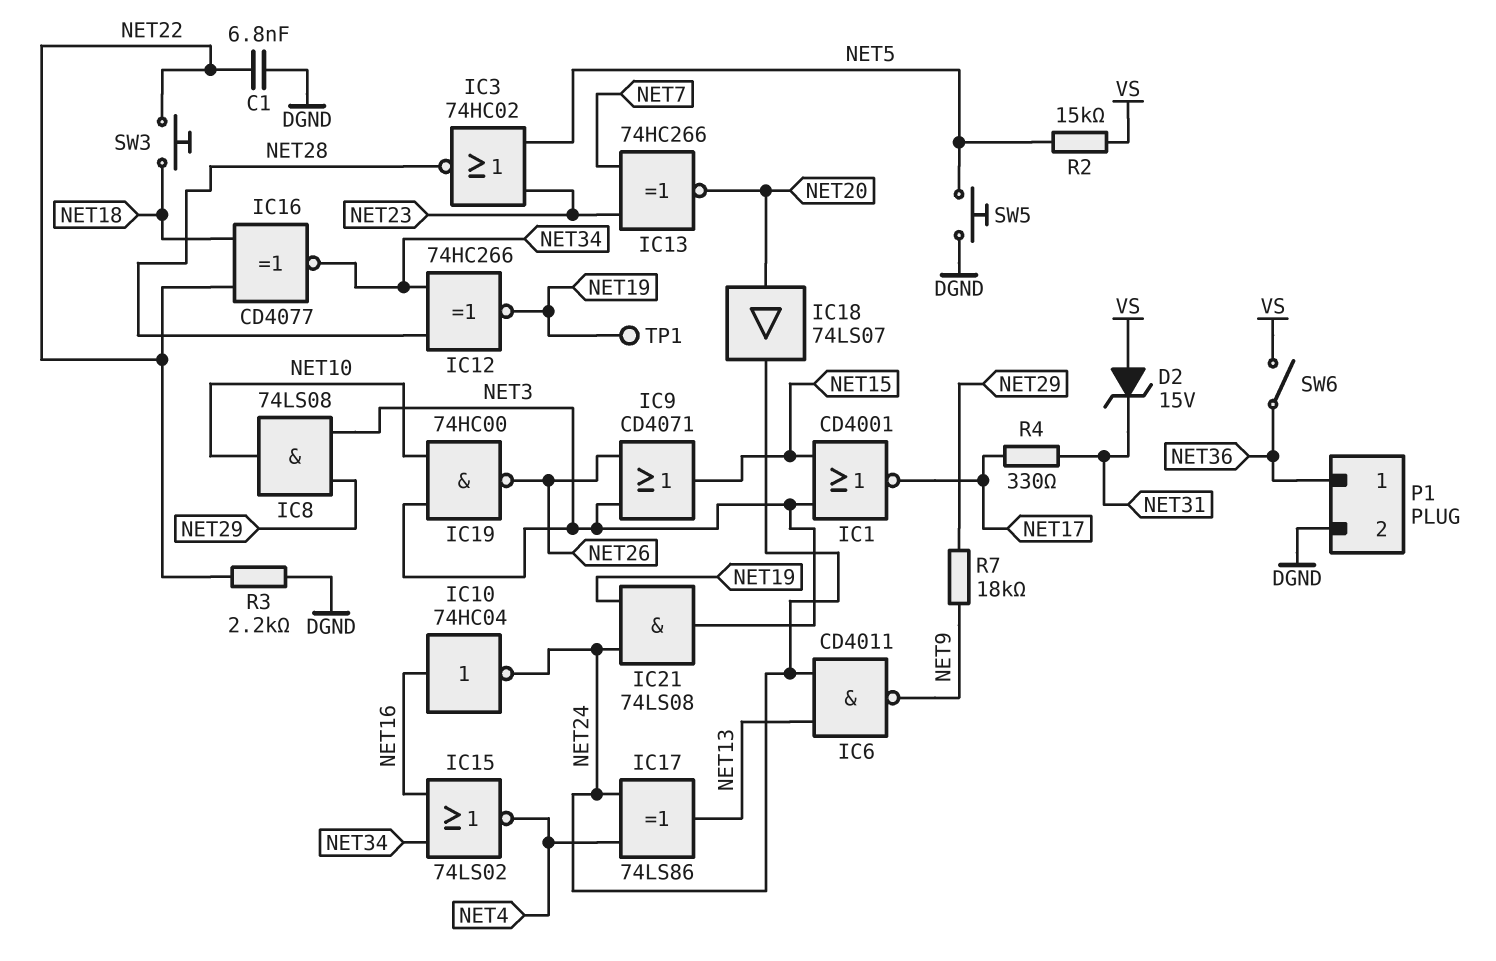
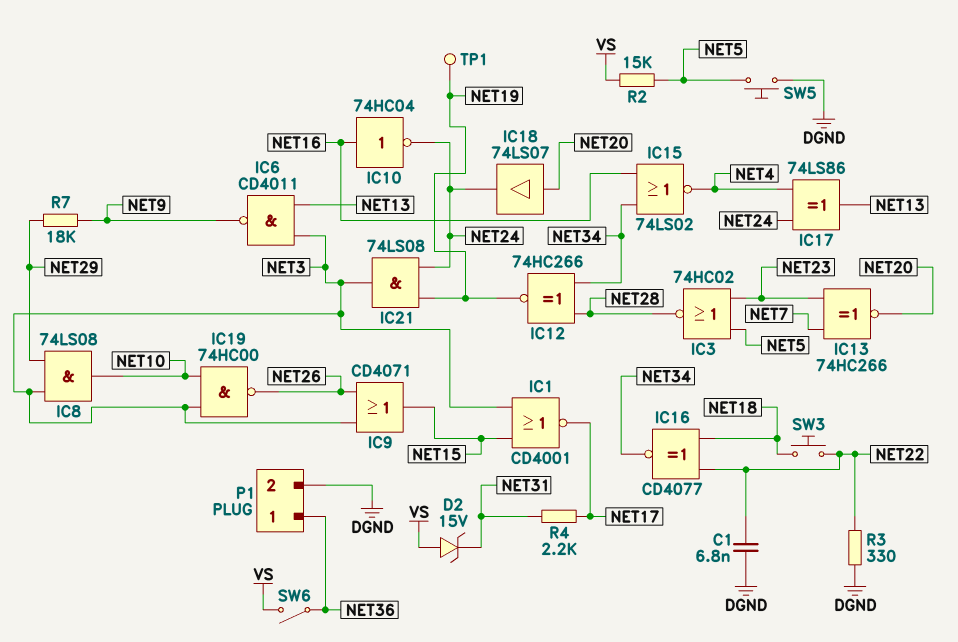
IC6: NAND CD4011 (in NET13, in NET24, out NET9) -> NAND CD4011 (in NET3, in NET13, out NET9)
R3: 2.2k (DGND, NET22) -> 330 (DGND, NET22)
R4: 330 (NET17, NET31) -> 2.2k (NET17, NET31)

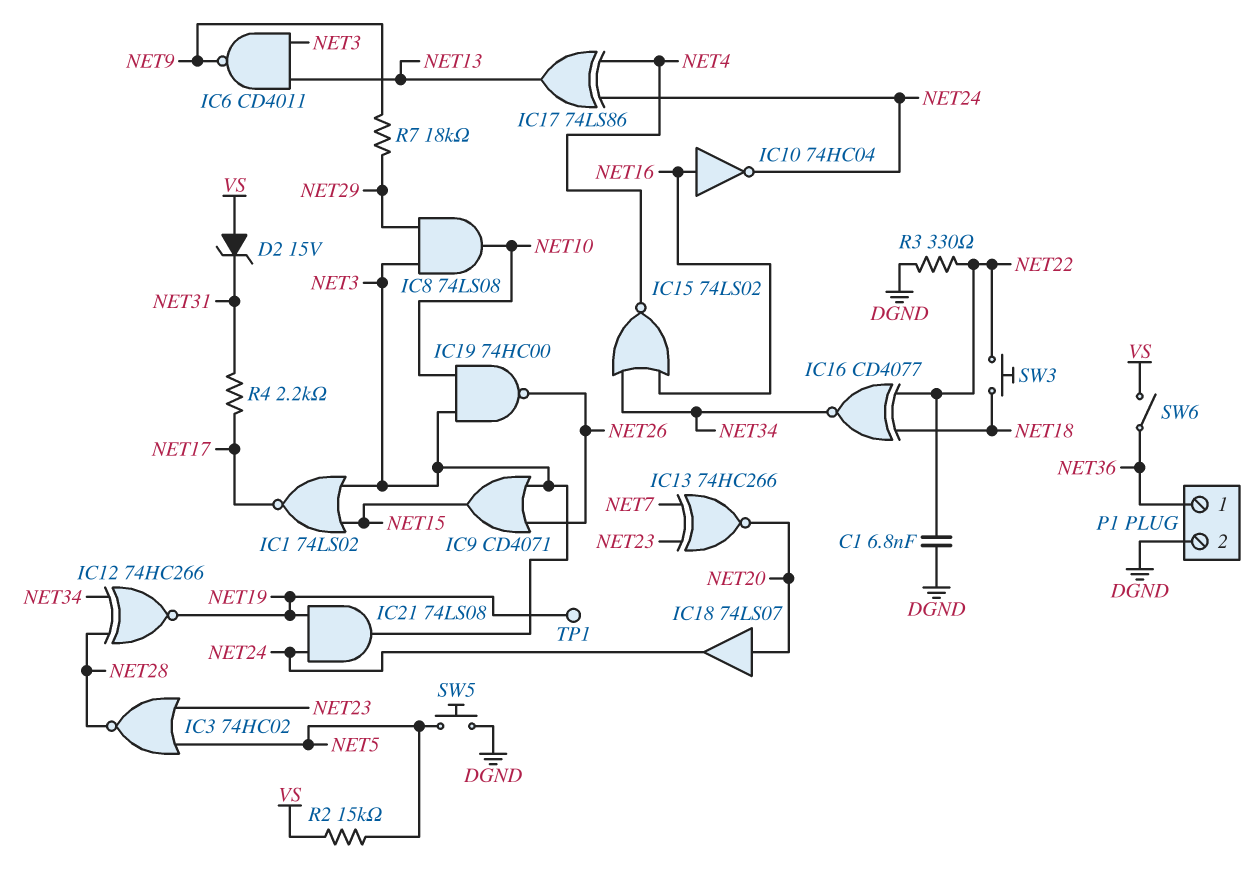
IC1: NOR CD4001 (in NET3, in NET15, out NET17) -> NOR 74LS02 (in NET3, in NET15, out NET17)

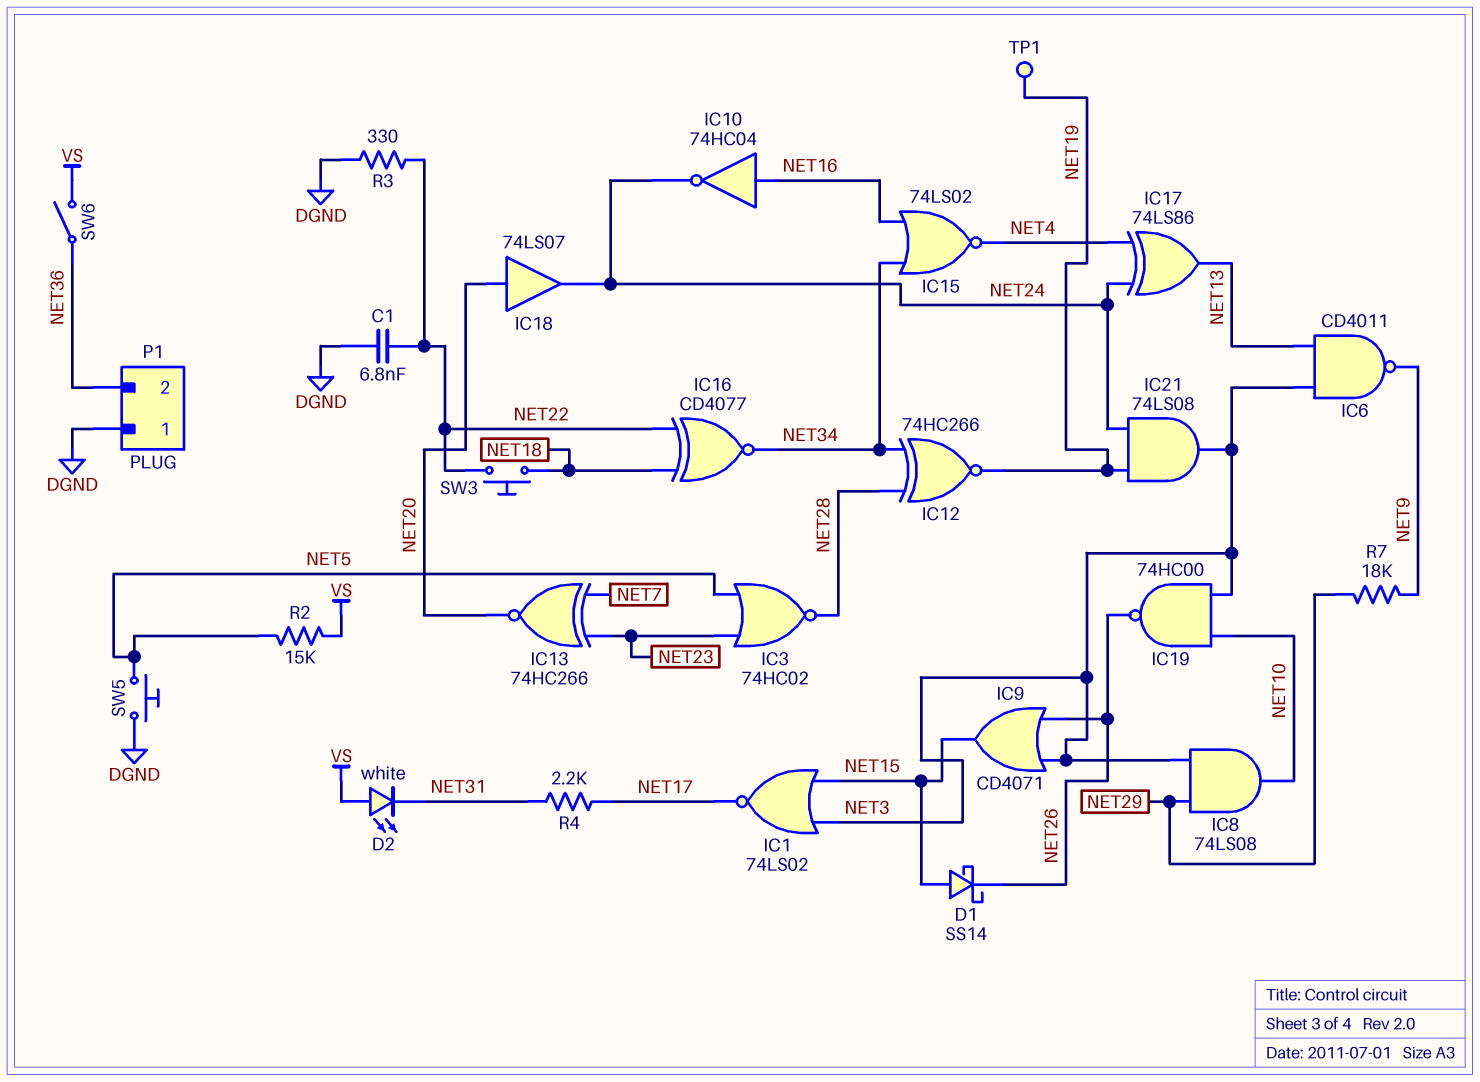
D1: none -> schottky SS14 (A NET15, K NET26)
D2: zener 15V (A VS, K NET31) -> LED white (A VS, K NET31)
P1 pin 1: NET36 -> DGND
P1 pin 2: DGND -> NET36

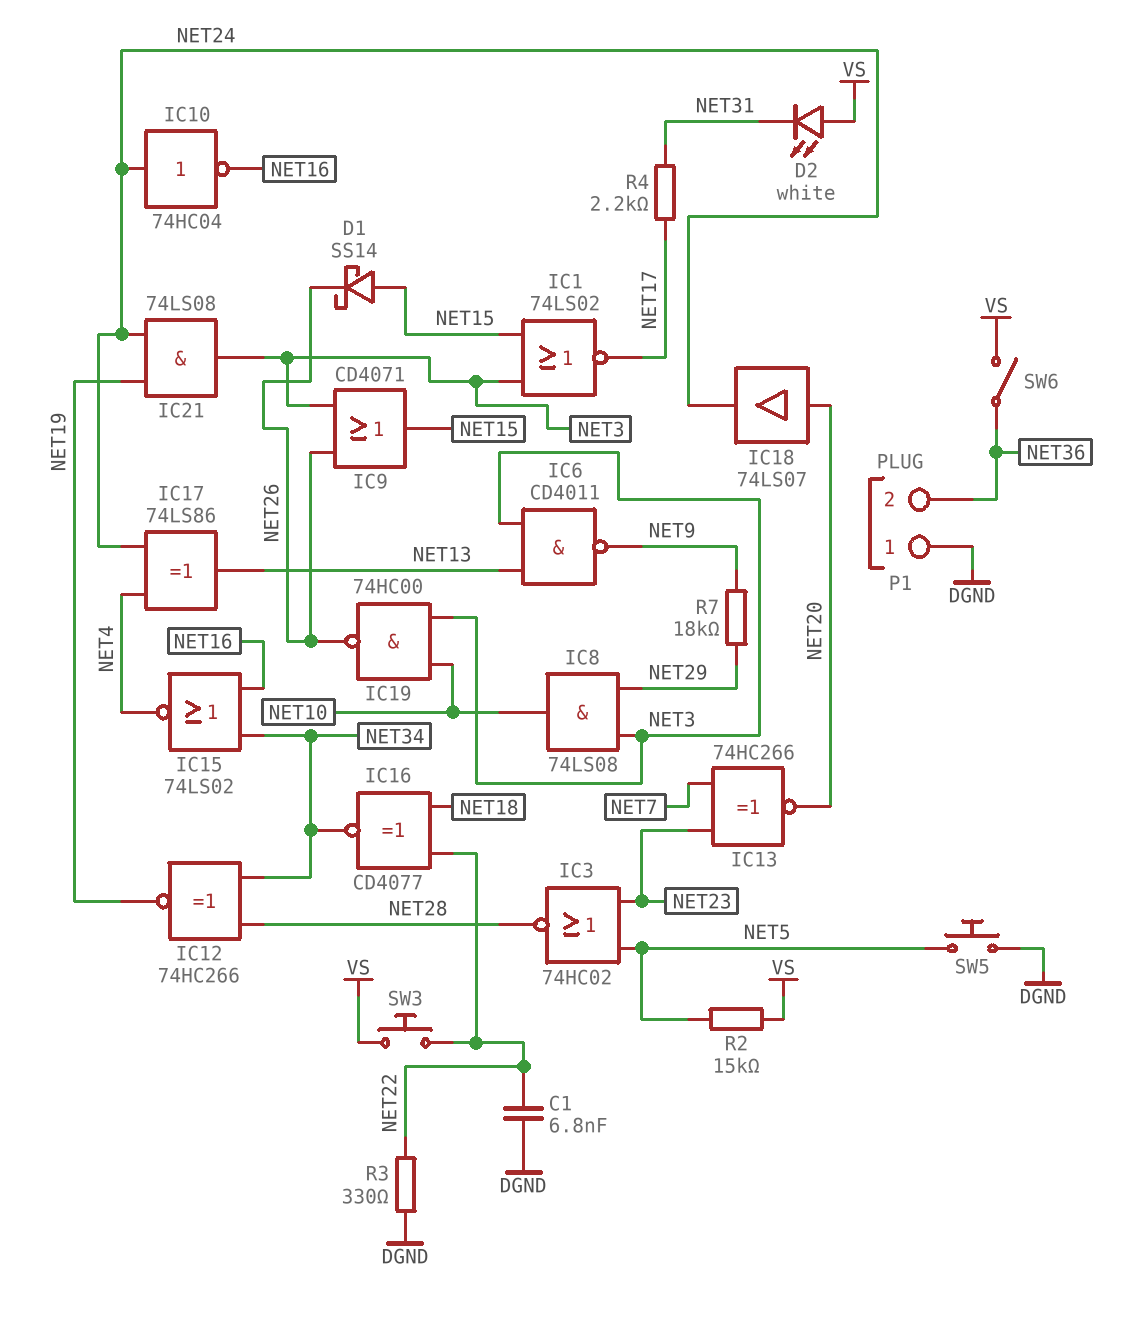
IC10: NOT 74HC04 (in NET16, out NET24) -> NOT 74HC04 (in NET24, out NET16)
SW3: button (NET18, NET22) -> button (NET22, VS)
TP1: test point (NET19) -> none

